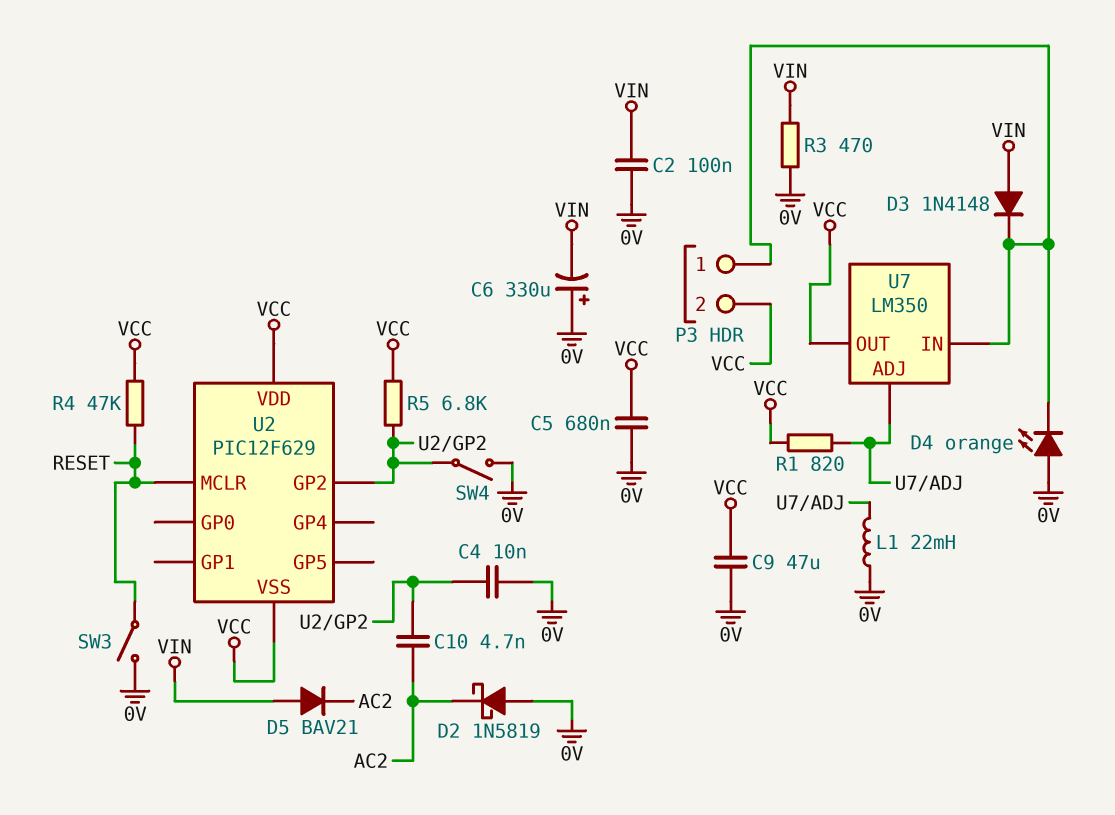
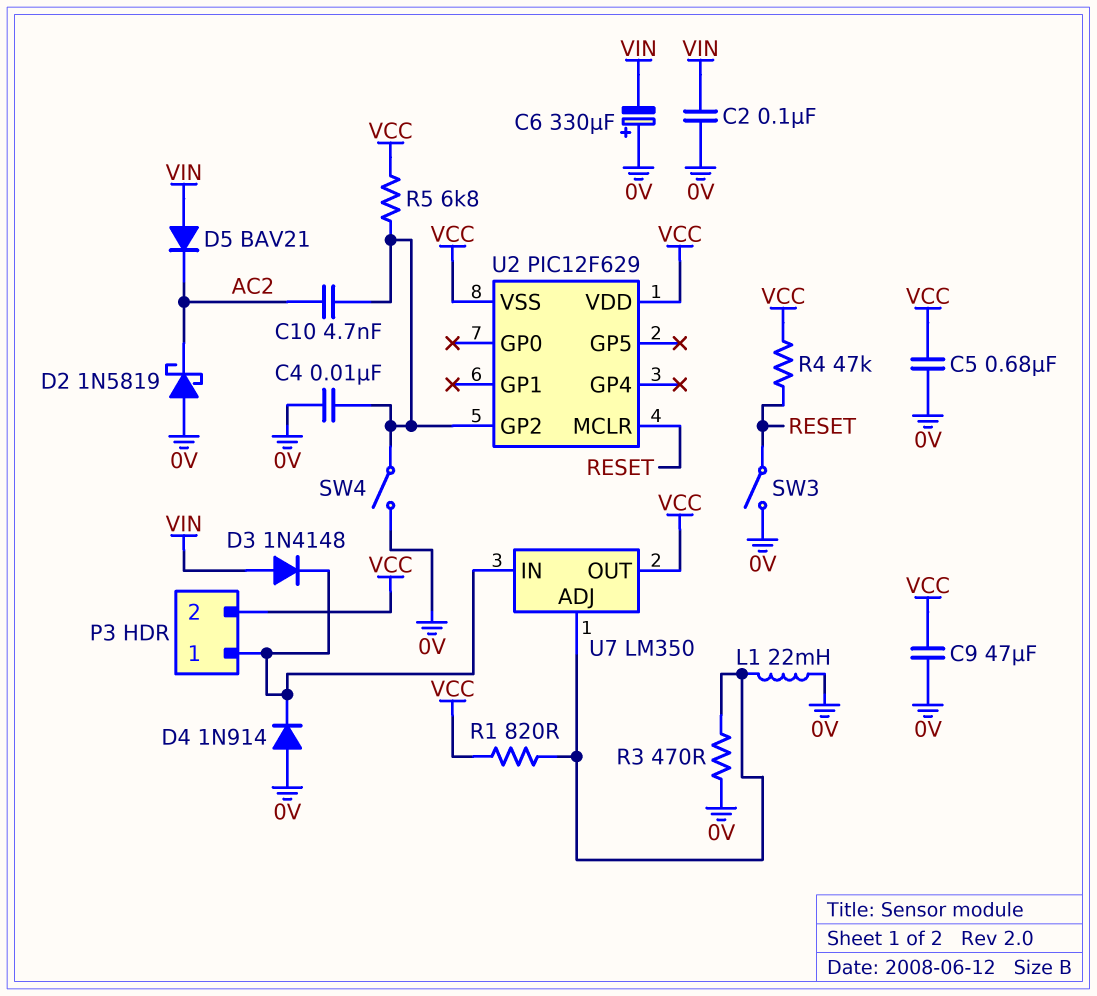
D4: LED orange (A 0V, K P3/1) -> diode 1N914 (A 0V, K P3/1)
R3: 470 (0V, VIN) -> 470 (0V, U7/ADJ)

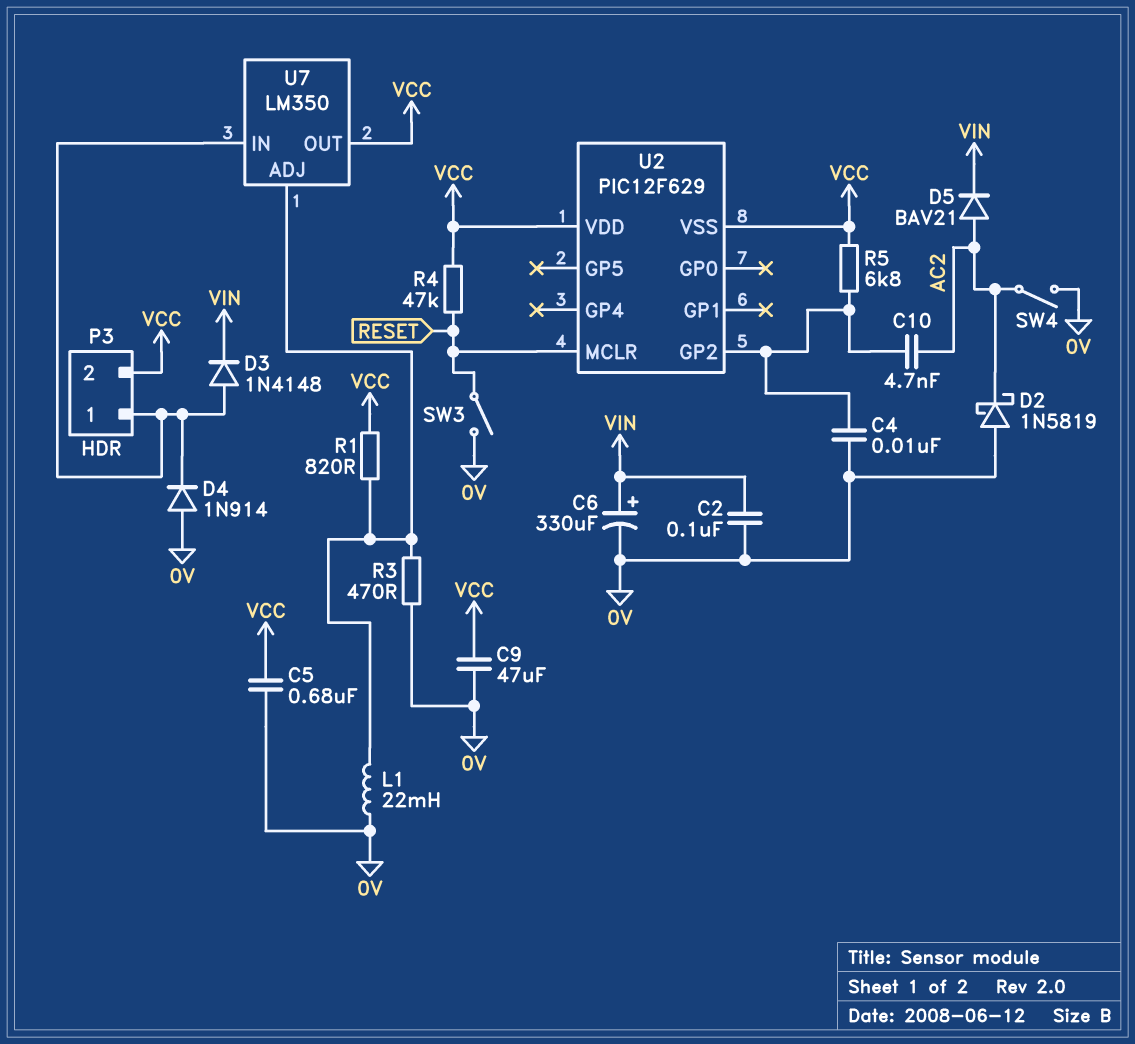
C6: 330uF (plus 0V, minus VIN) -> 330uF (plus VIN, minus 0V)
D3: diode 1N4148 (A VIN, K P3/1) -> diode 1N4148 (A P3/1, K VIN)
D5: diode BAV21 (A VIN, K AC2) -> diode BAV21 (A AC2, K VIN)
SW4: switch (0V, U2/GP2) -> switch (0V, AC2)

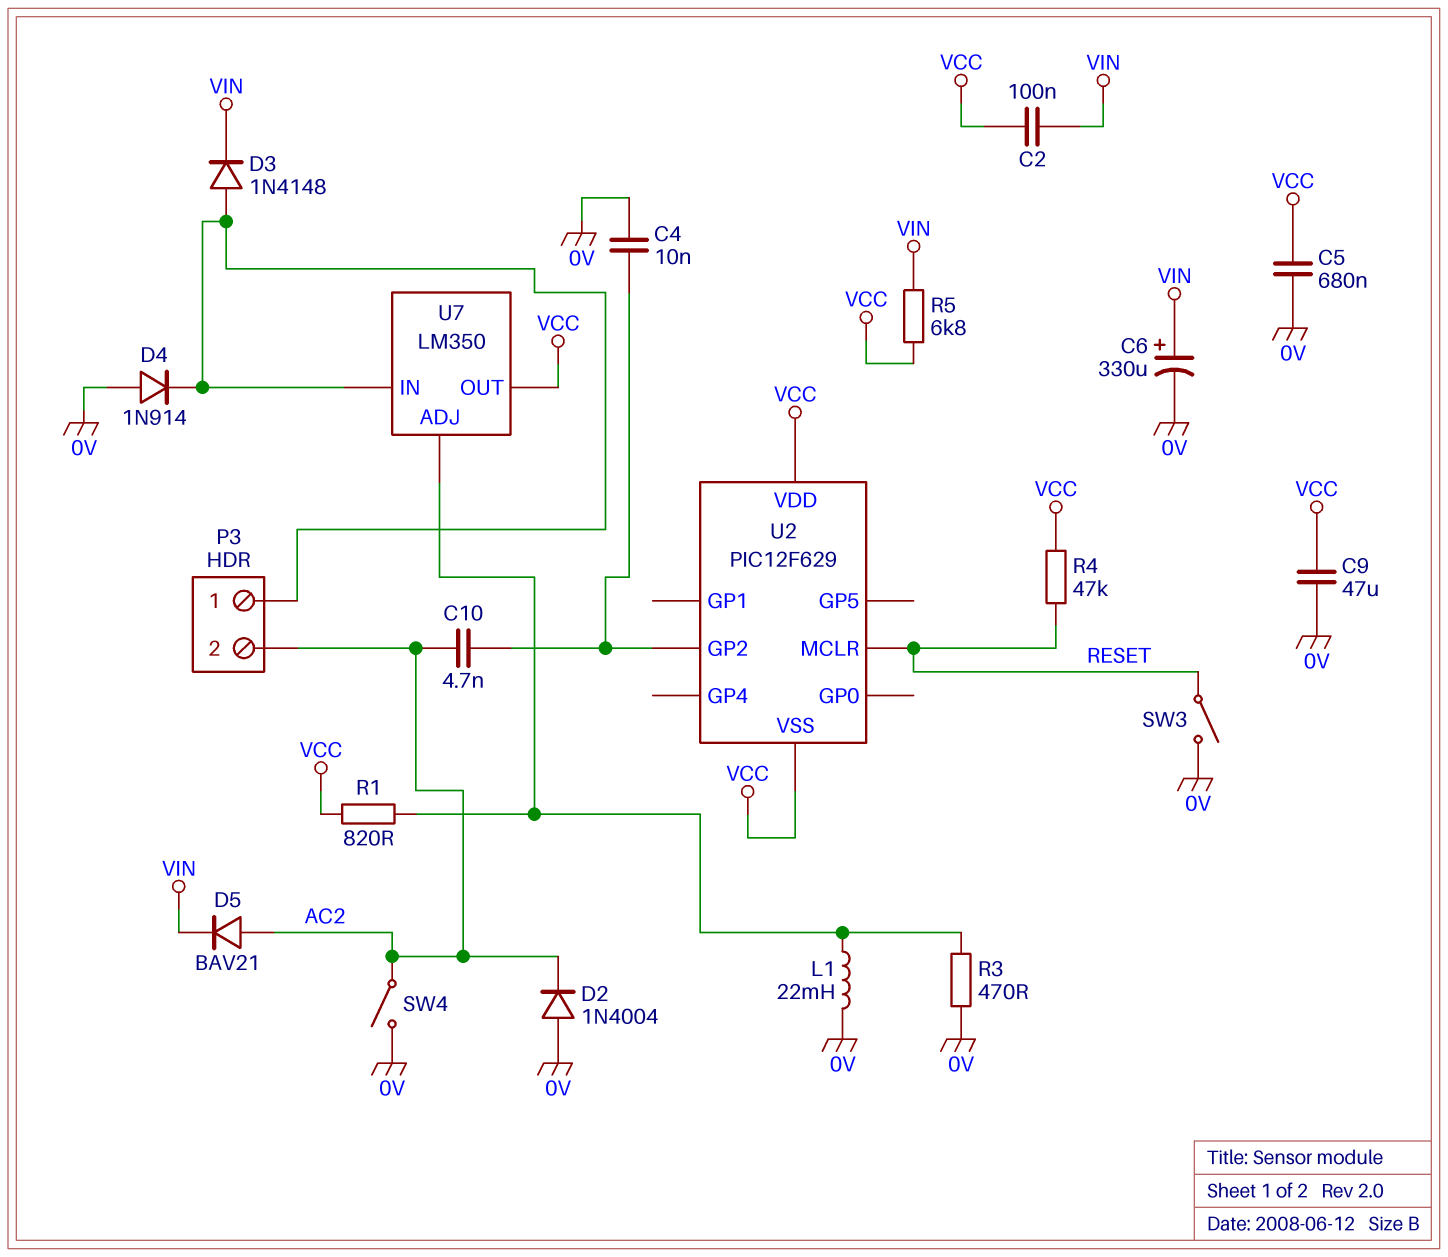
C2: 100nF (0V, VIN) -> 100nF (VCC, VIN)
D2: schottky 1N5819 (A 0V, K AC2) -> diode 1N4004 (A 0V, K AC2)
P3 pin 2: VCC -> AC2
R5: 6.8k (U2/GP2, VCC) -> 6.8k (VCC, VIN)

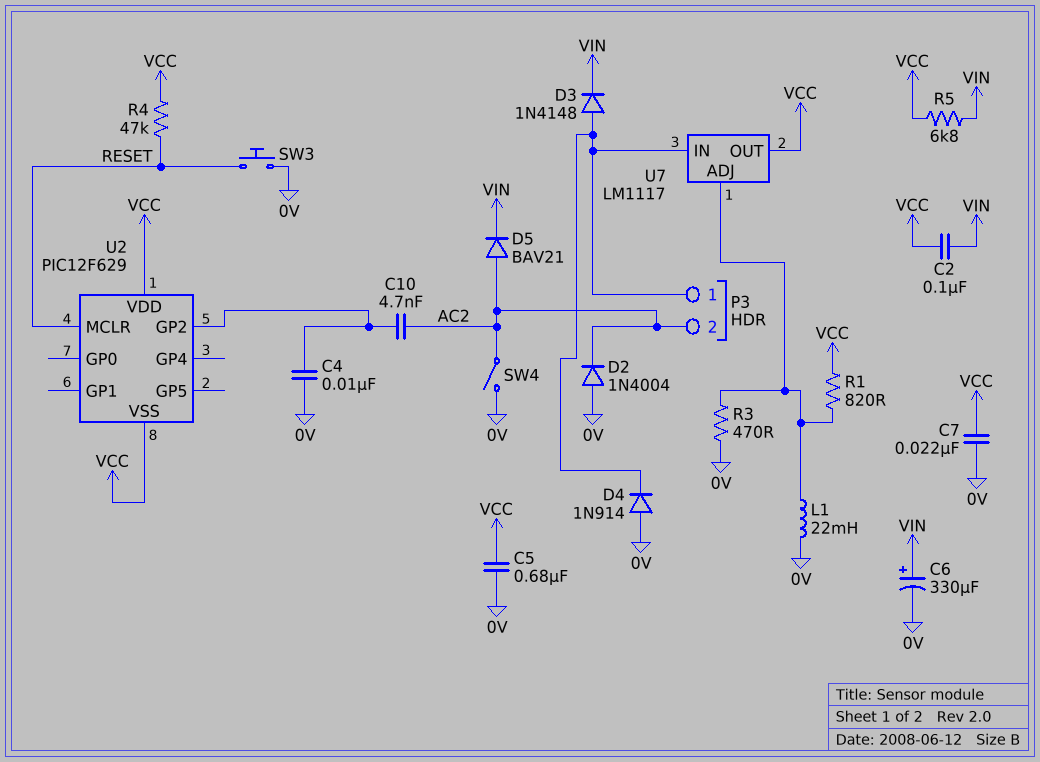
C7: none -> 22nF (0V, VCC)
C9: 47uF (0V, VCC) -> none
SW3: switch (0V, RESET) -> button (0V, RESET)
U7: LM350 -> LM1117

